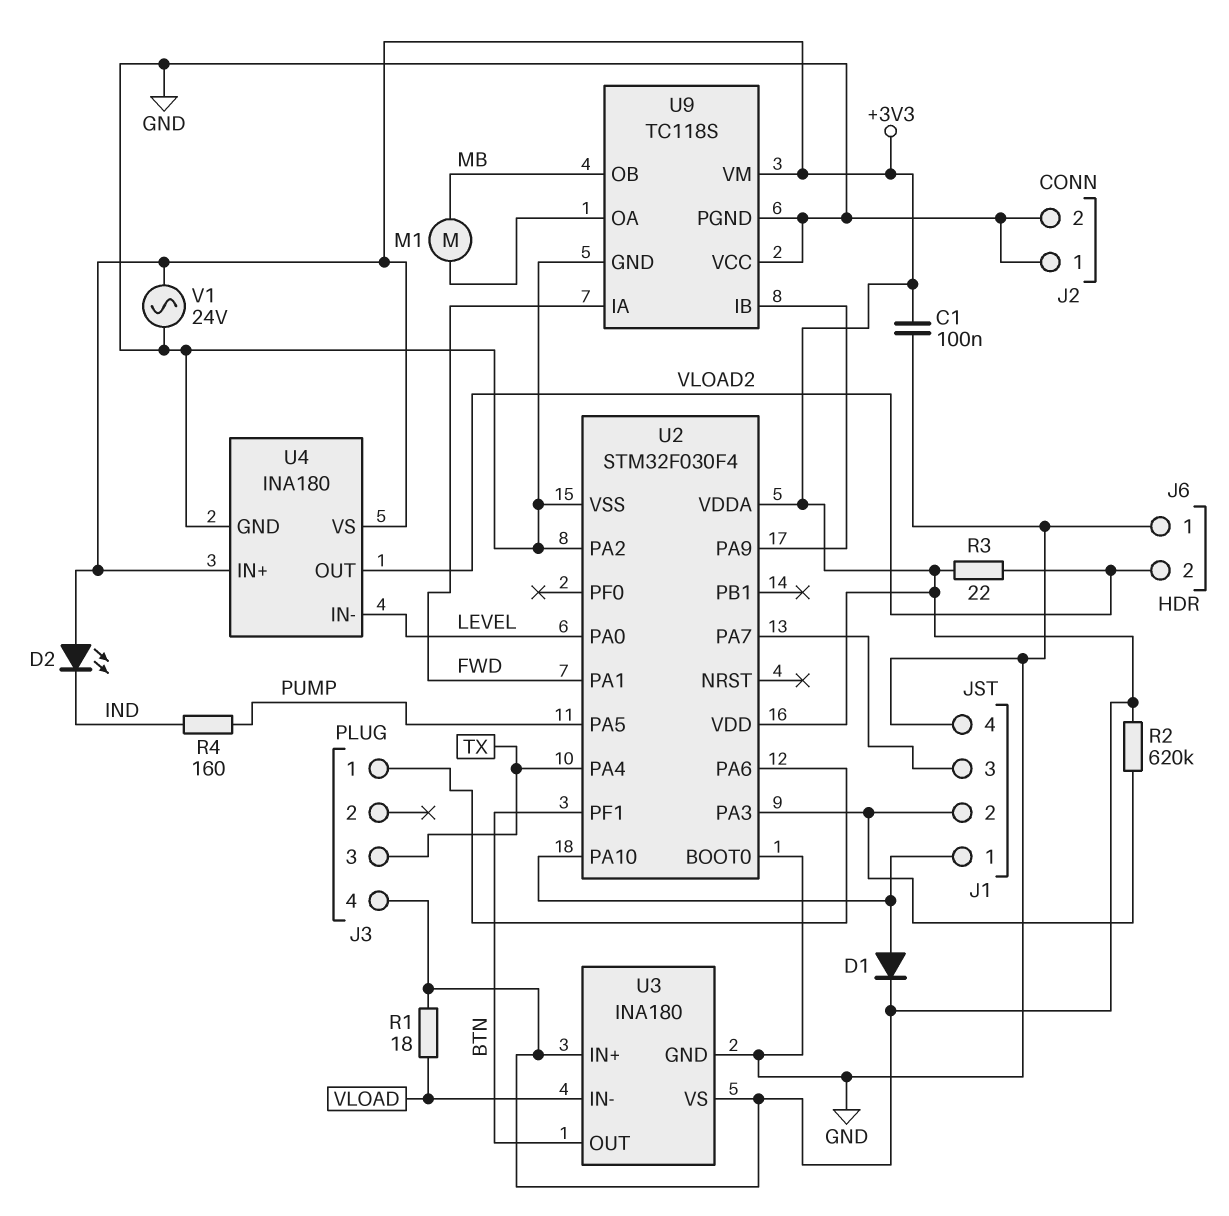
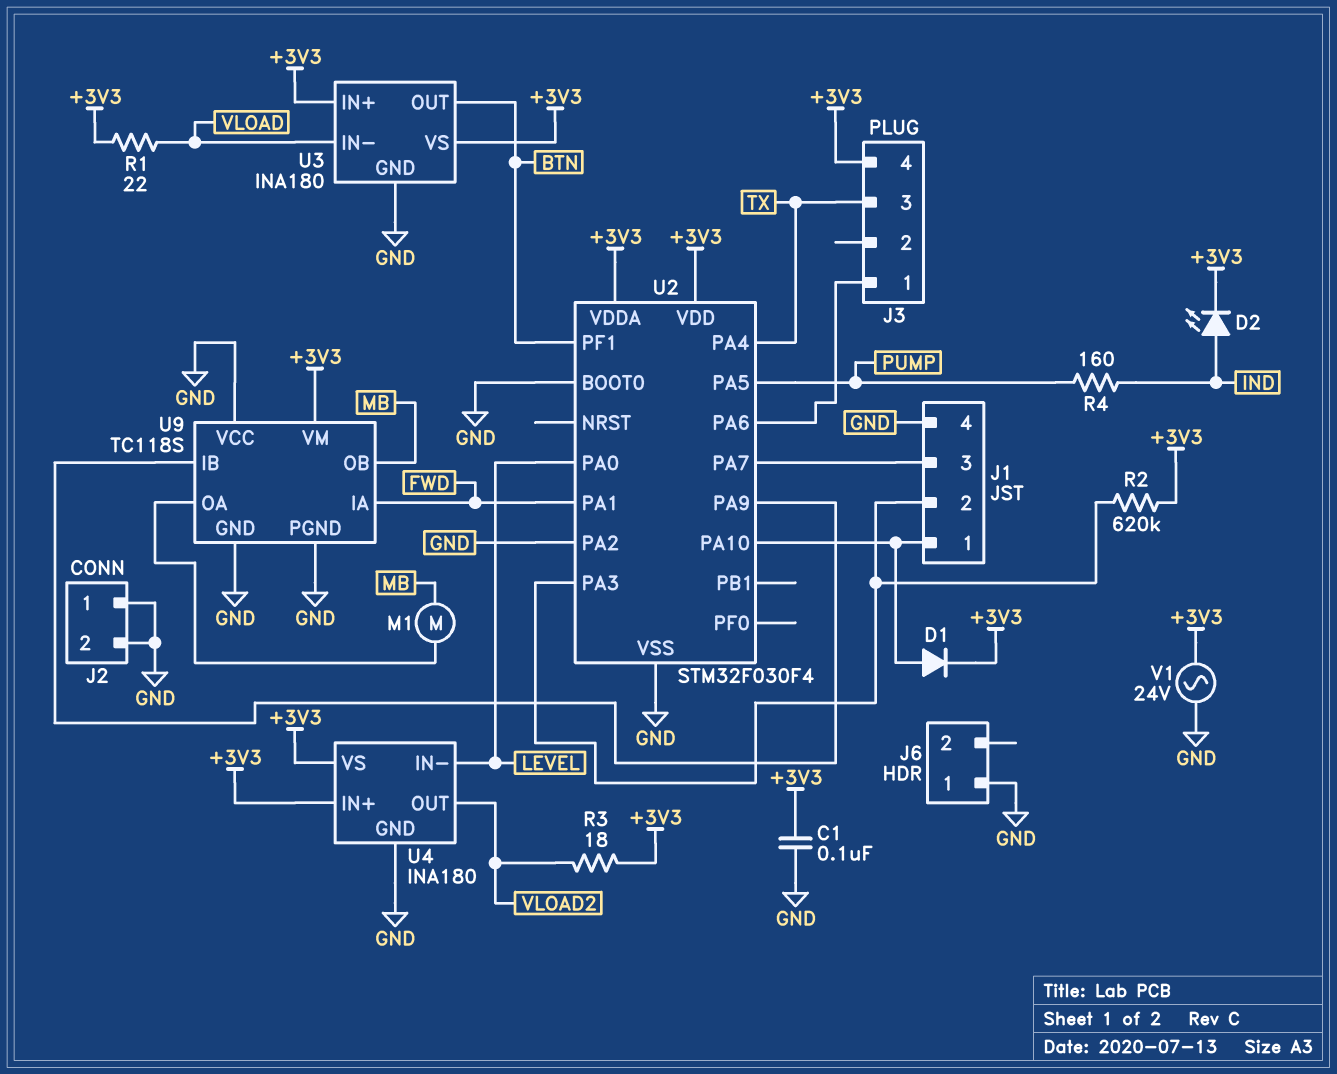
D2: LED (A +3V3, K IND) -> LED (A IND, K +3V3)
J6 pin 2: VLOAD2 -> none
R1: 18 (+3V3, VLOAD) -> 22 (+3V3, VLOAD)
R3: 22 (+3V3, VLOAD2) -> 18 (+3V3, VLOAD2)

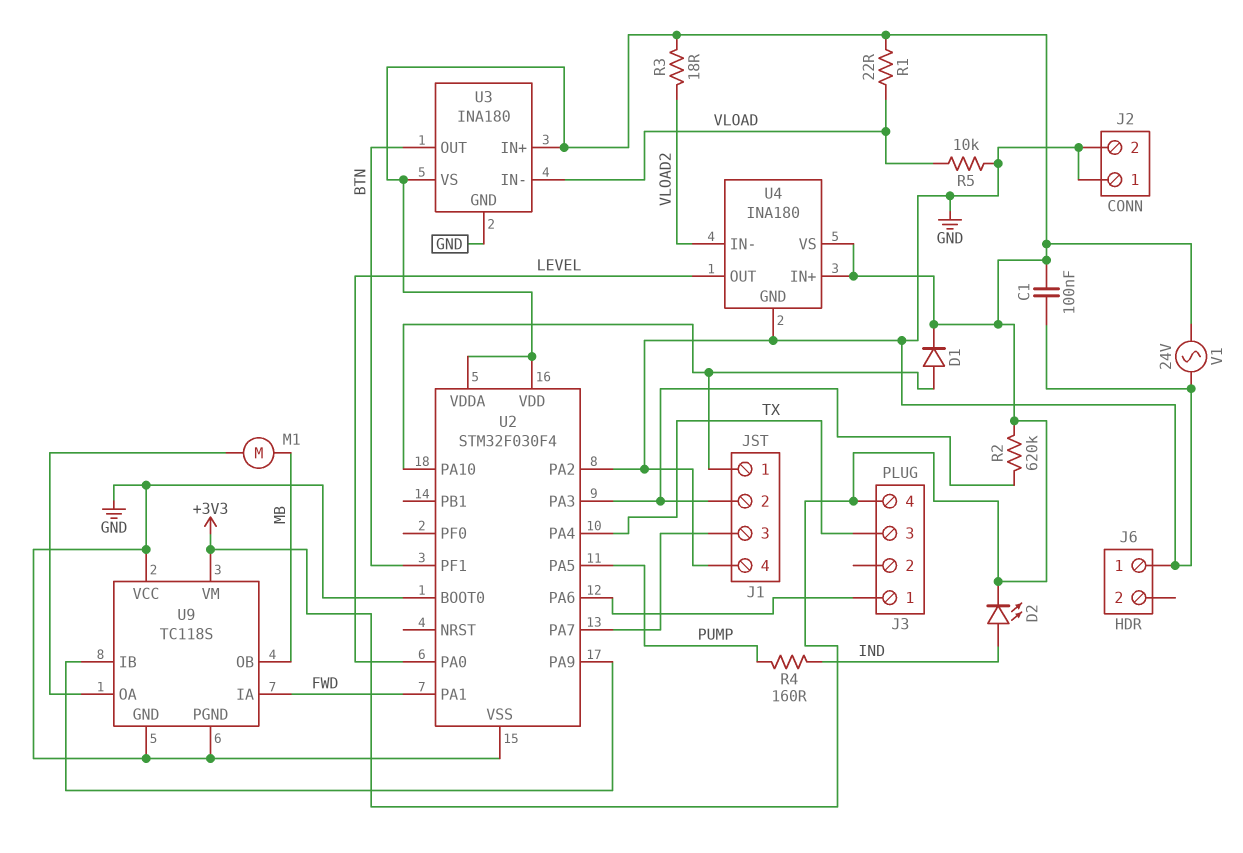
R5: none -> 10k (GND, VLOAD)
U4 pin IN-: LEVEL -> VLOAD2
U4 pin OUT: VLOAD2 -> LEVEL

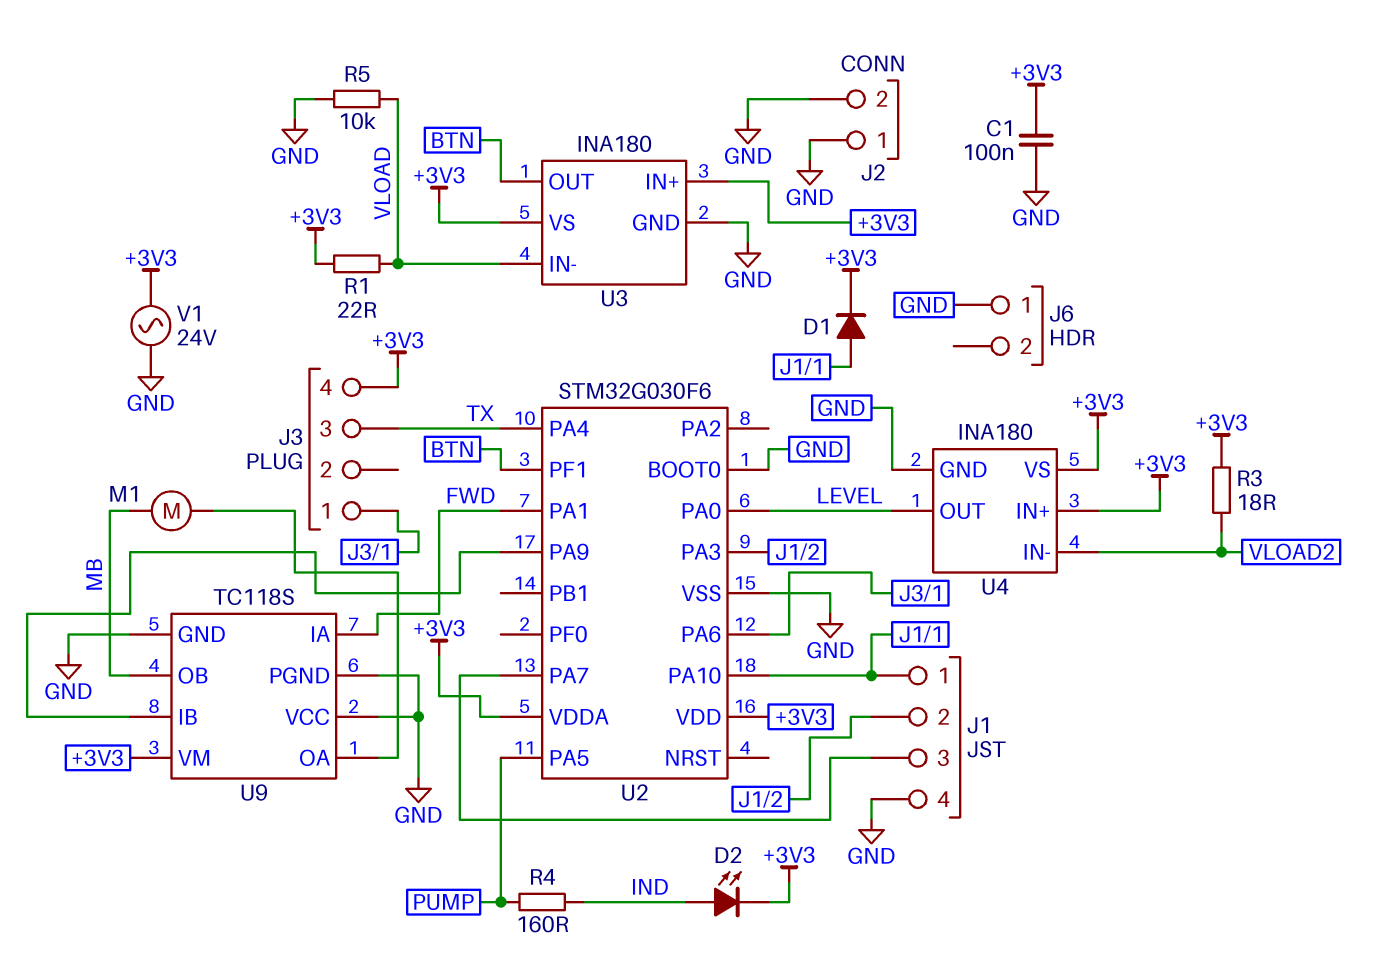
R2: 620k (+3V3, J1/2) -> none
U2: STM32F030F4 -> STM32G030F6
U2 pin PA2: GND -> none

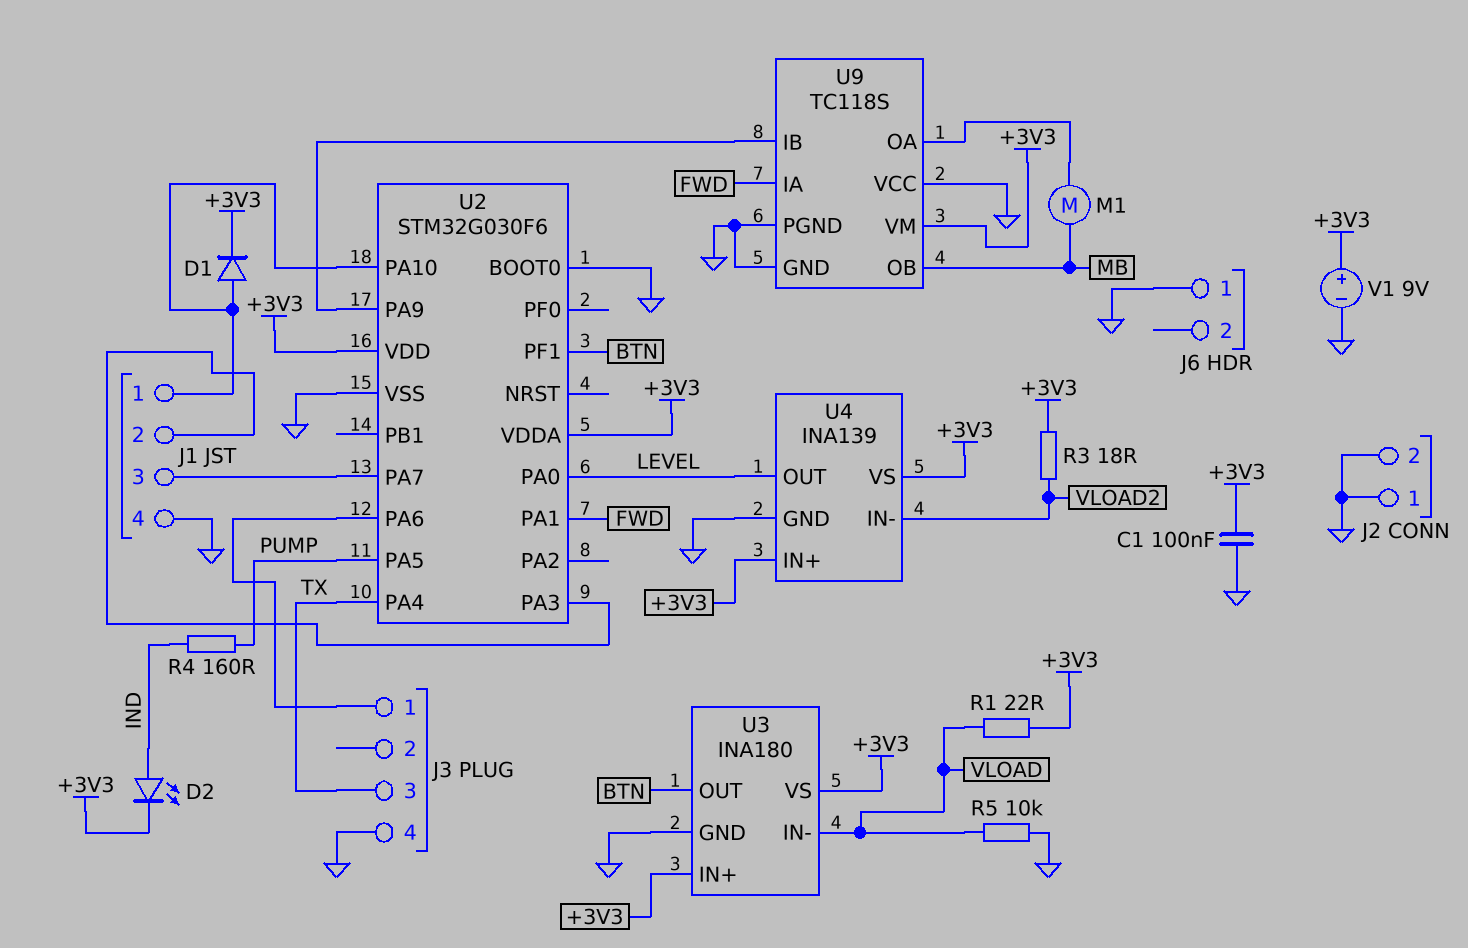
J3 pin 4: +3V3 -> GND
U4: INA180 -> INA139
V1: AC 24V (+3V3, GND) -> 9V (plus +3V3, minus GND)

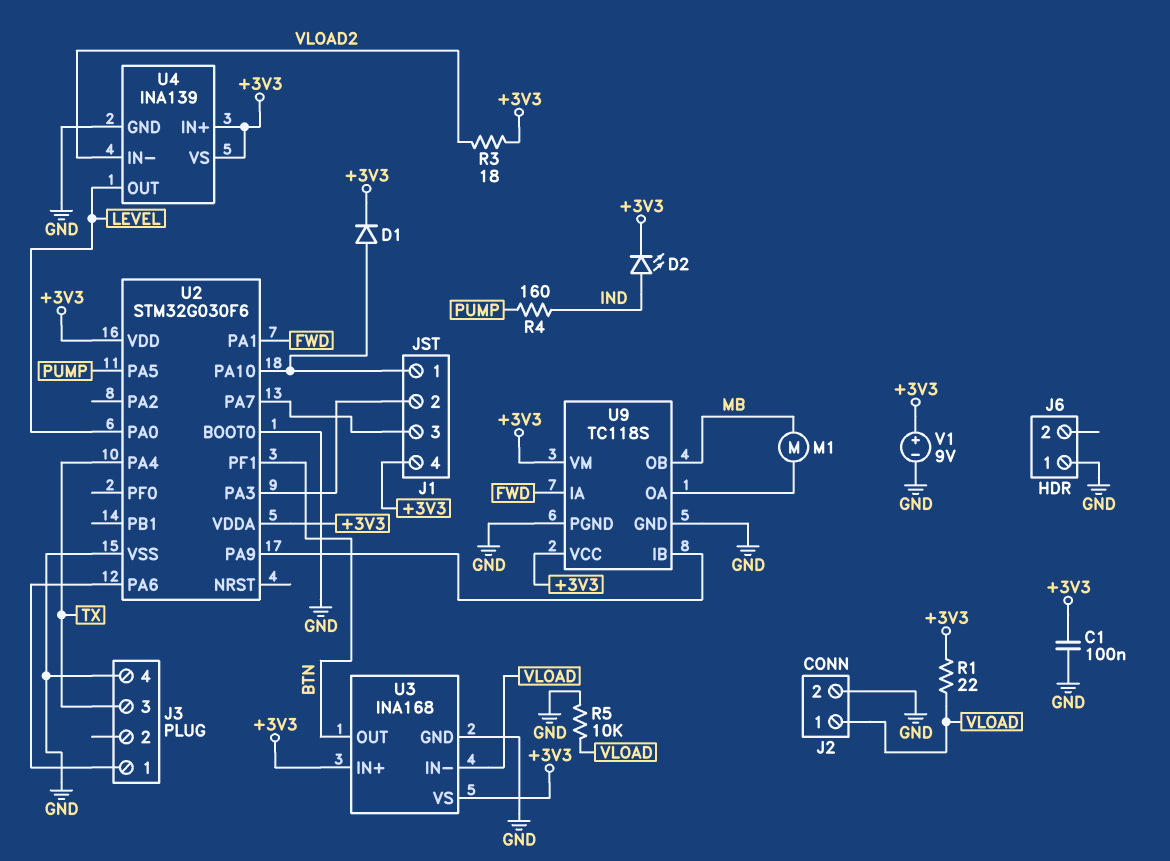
J1 pin 4: GND -> +3V3
J2 pin 1: GND -> VLOAD
U3: INA180 -> INA168
U9 pin VCC: GND -> +3V3

